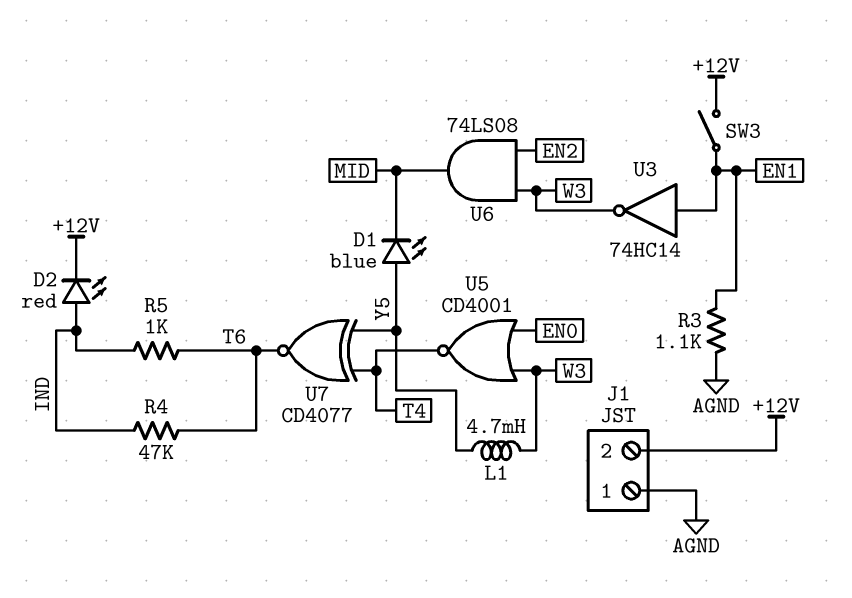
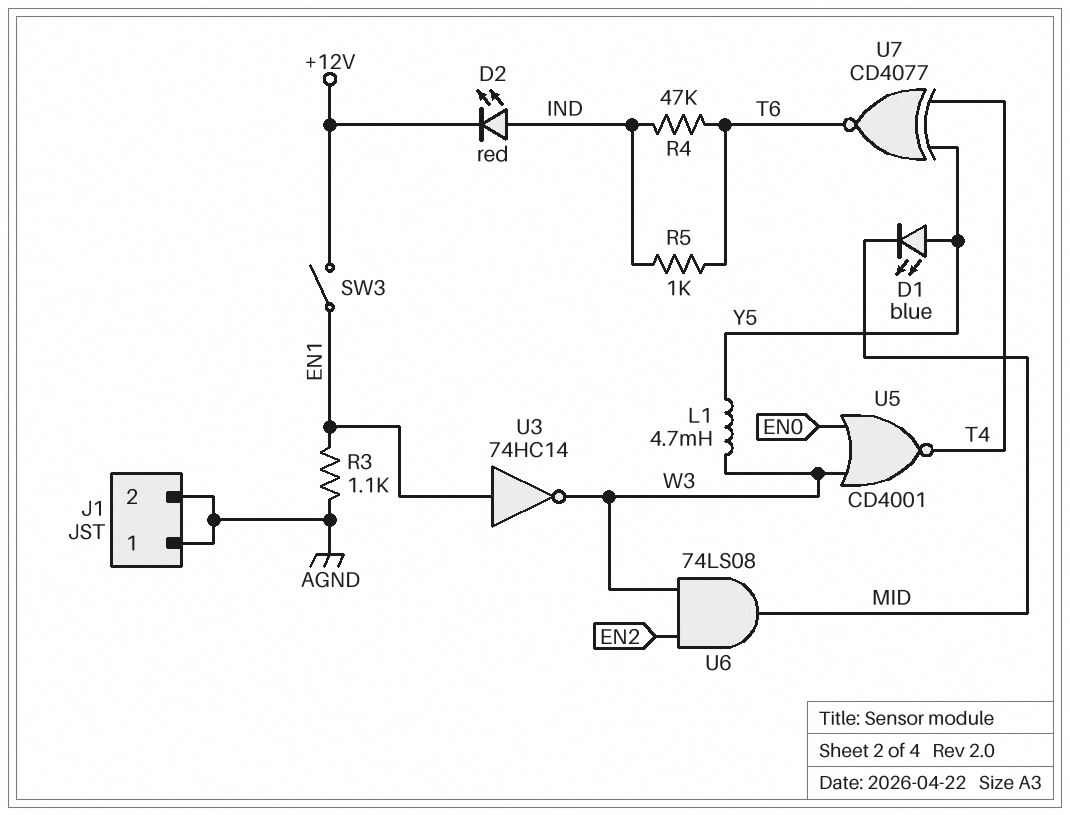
J1 pin 2: +12V -> AGND

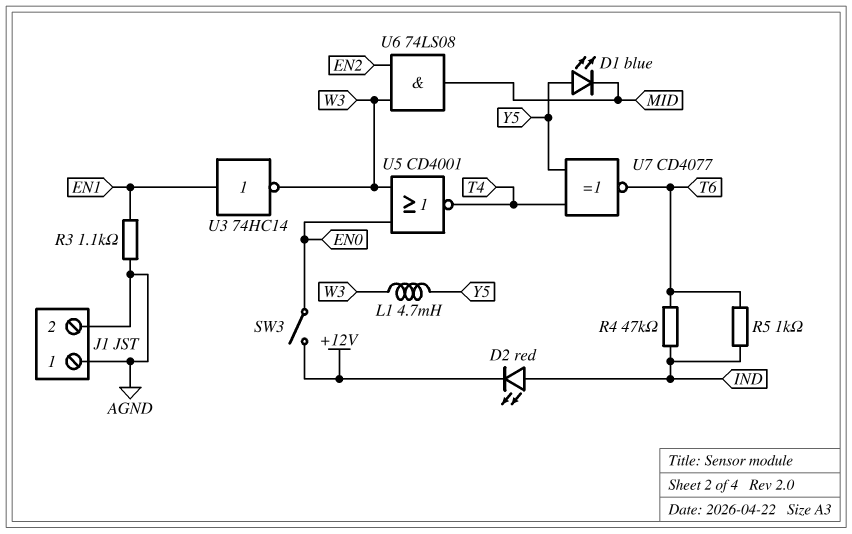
SW3: switch (+12V, EN1) -> switch (+12V, EN0)

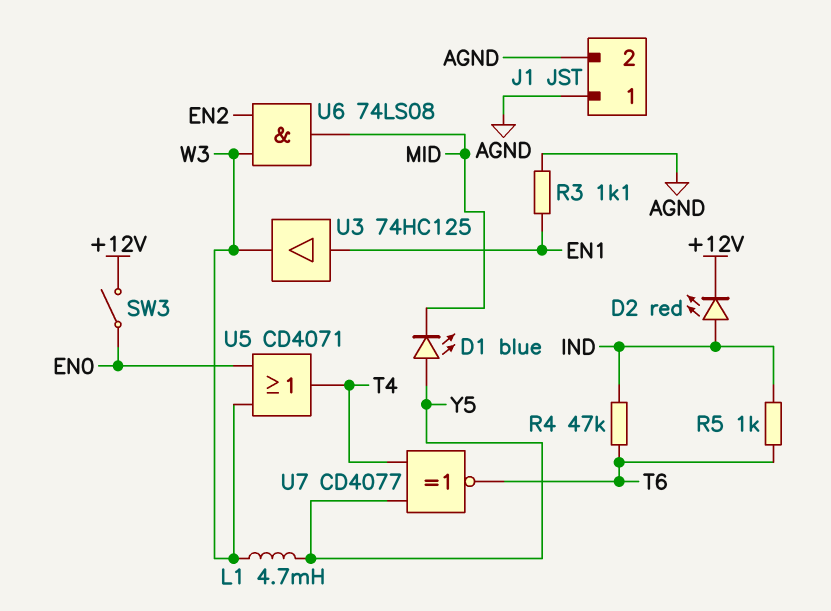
U3: NOT 74HC14 (in EN1, out W3) -> buffer 74HC125 (in EN1, out W3)
U5: NOR CD4001 (in EN0, in W3, out T4) -> OR CD4071 (in EN0, in W3, out T4)

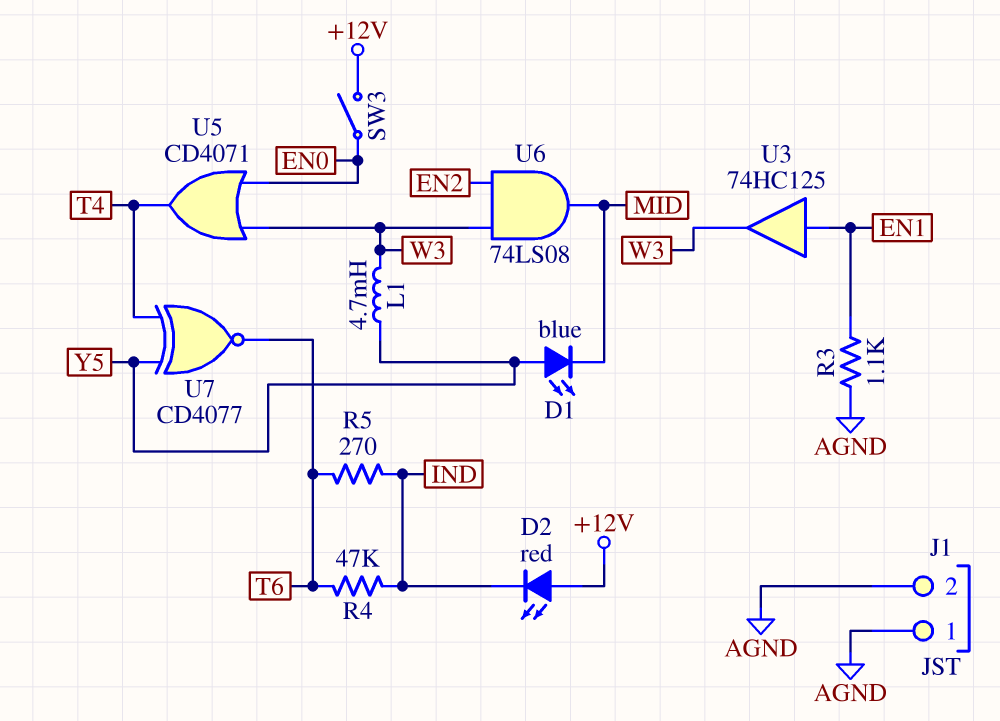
D2: LED red (A IND, K +12V) -> LED red (A +12V, K IND)
R5: 1k (IND, T6) -> 270 (IND, T6)

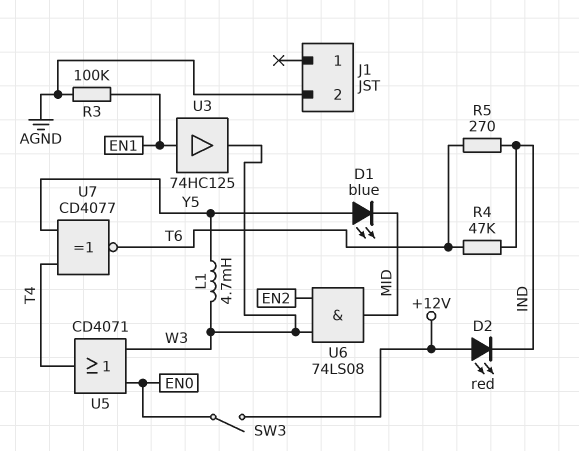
J1 pin 1: AGND -> none
R3: 1.1k (AGND, EN1) -> 100k (AGND, EN1)

